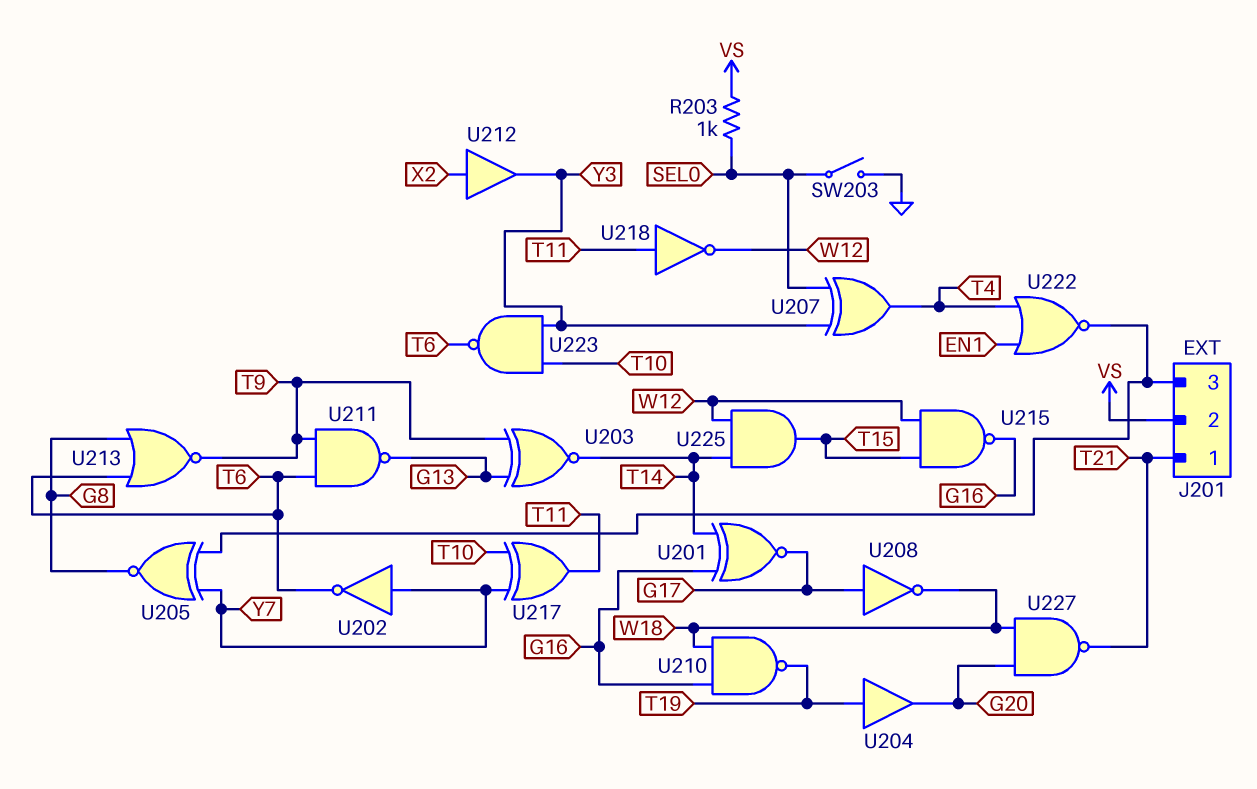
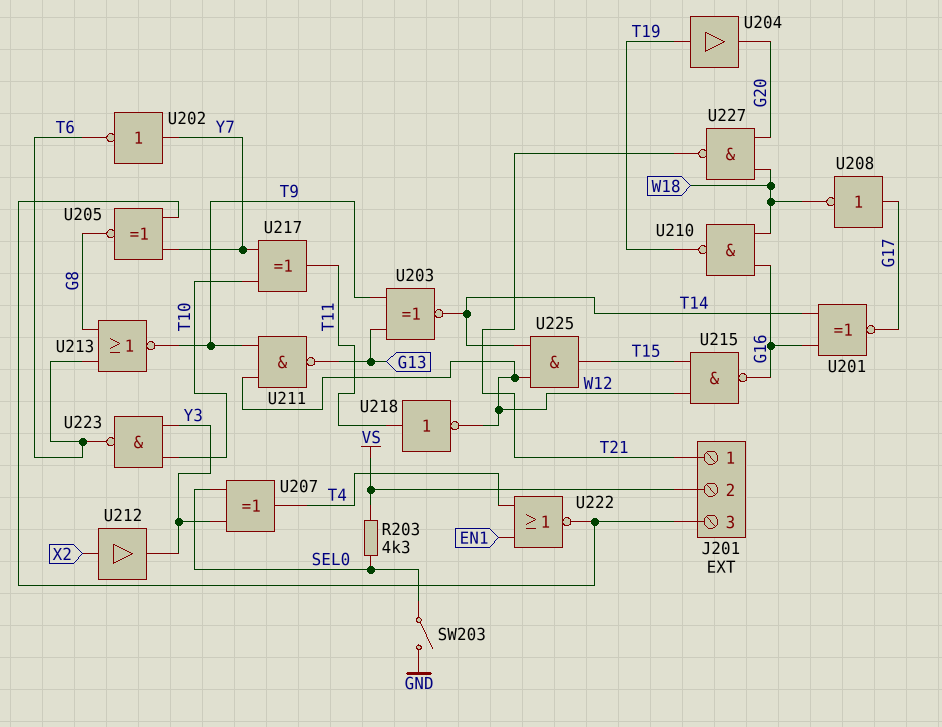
R203: 1k (SEL0, VS) -> 4.3k (SEL0, VS)
U211: NAND (in T6, in T9, out G13) -> NAND (in T9, in W12, out G13)

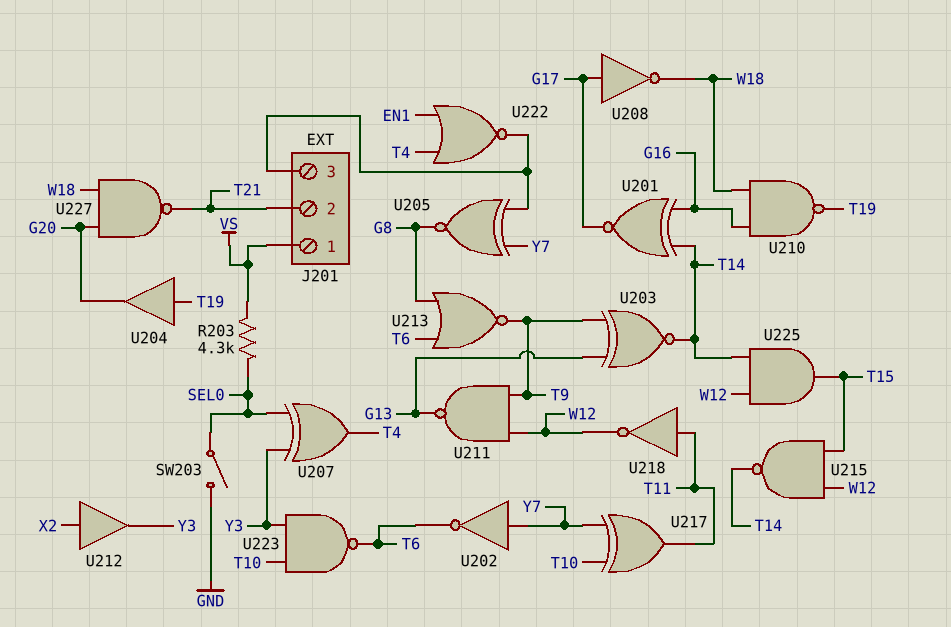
J201 pin 1: T21 -> VS
J201 pin 2: VS -> T21
U215: NAND (in T15, in W12, out G16) -> NAND (in T15, in W12, out T14)

